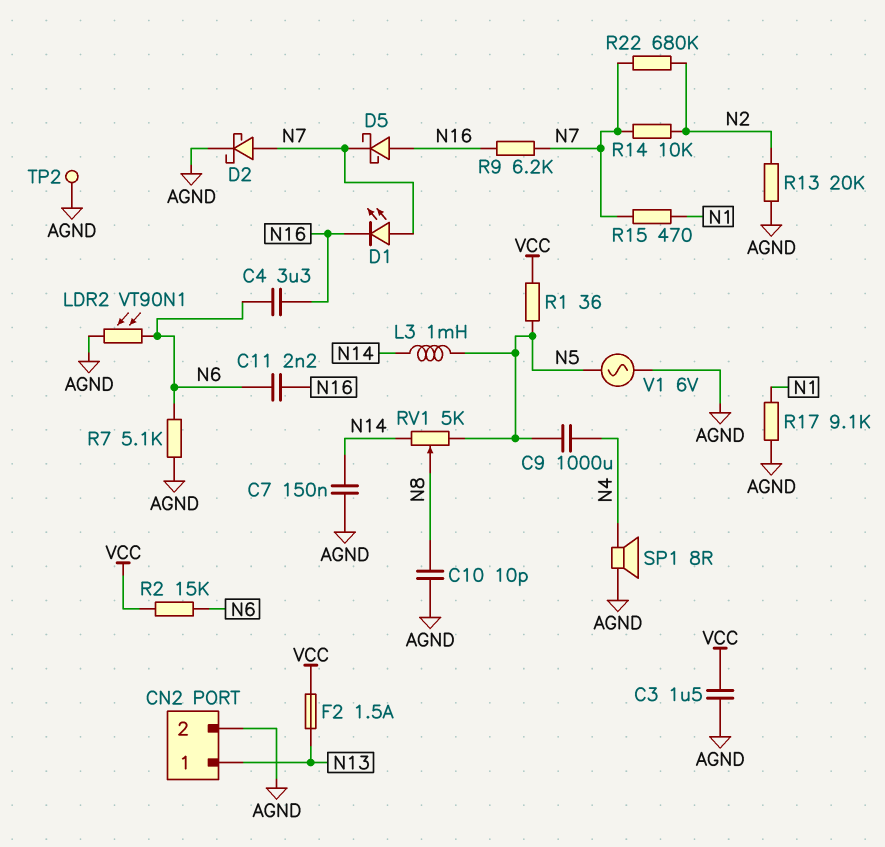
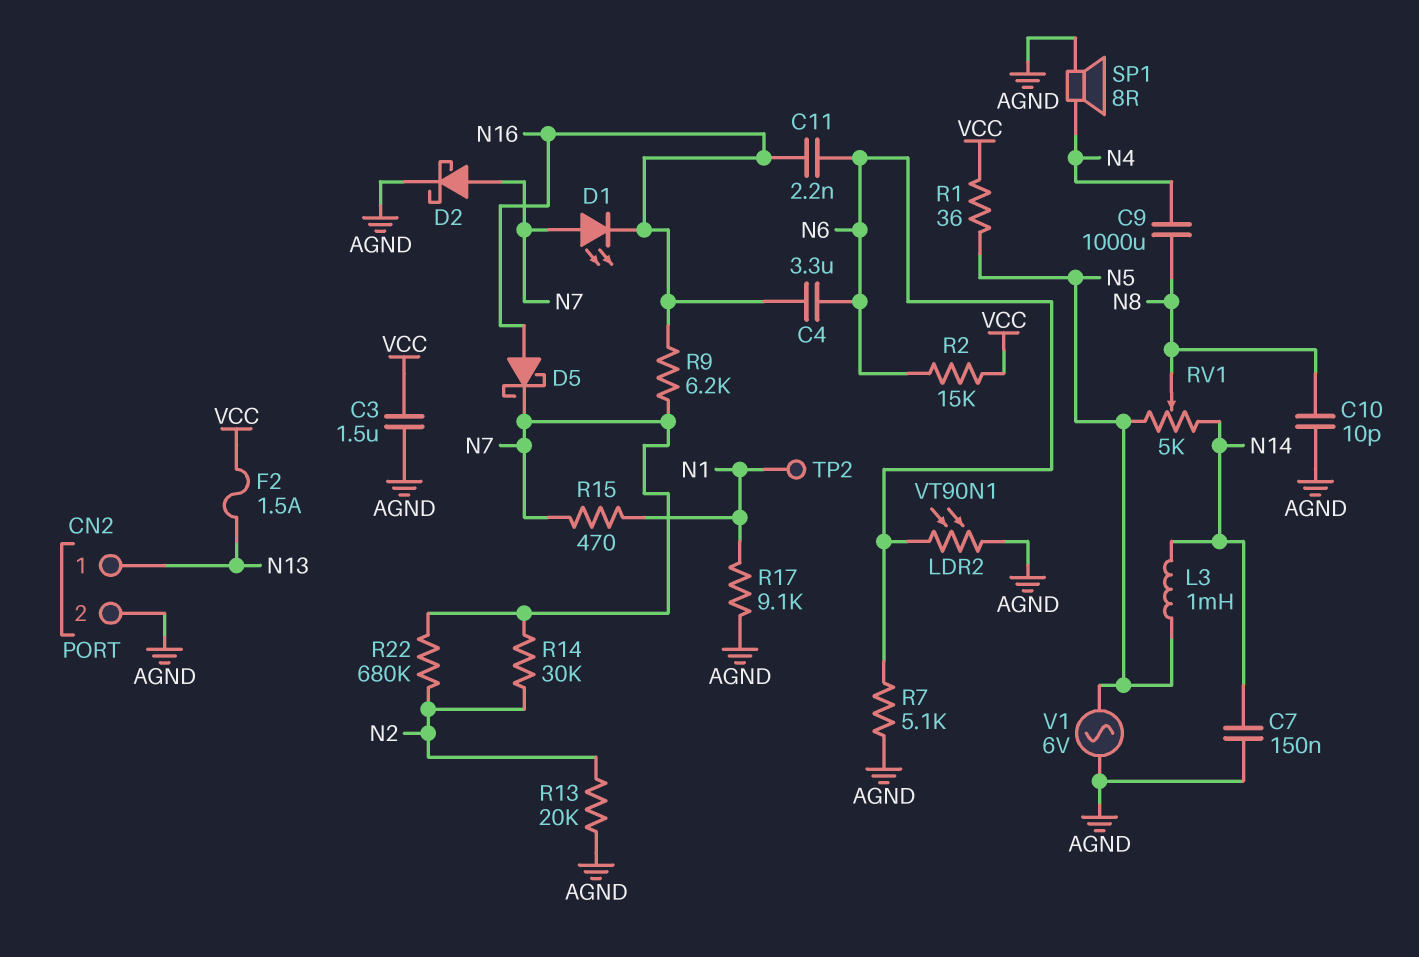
C9: 1000uF (N4, N5) -> 1000uF (N4, N8)
R14: 10k (N2, N7) -> 30k (N2, N7)
TP2: test point (AGND) -> test point (N1)

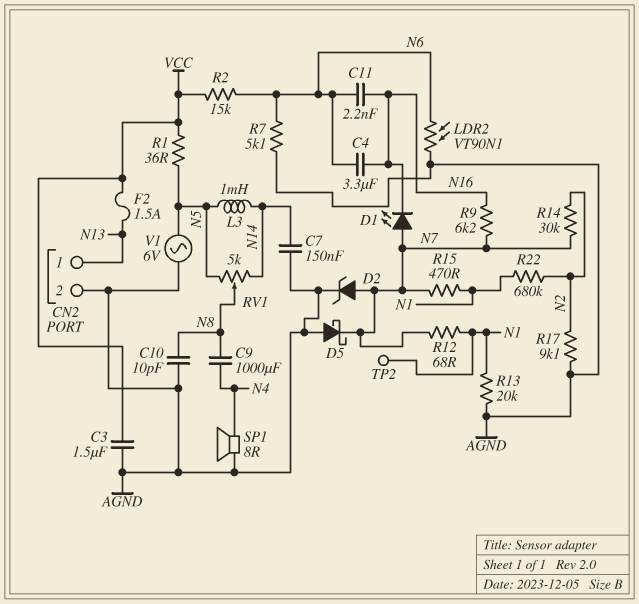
D2: schottky (A N7, K AGND) -> zener (A N7, K AGND)
D5: schottky (A N16, K N7) -> schottky (A AGND, K N7)
R12: none -> 68 (N1, N7)
R13: 20k (AGND, N2) -> 20k (AGND, N1)
R17: 9.1k (AGND, N1) -> 9.1k (AGND, N2)
R22: 680k (N2, N7) -> 680k (N1, N2)

